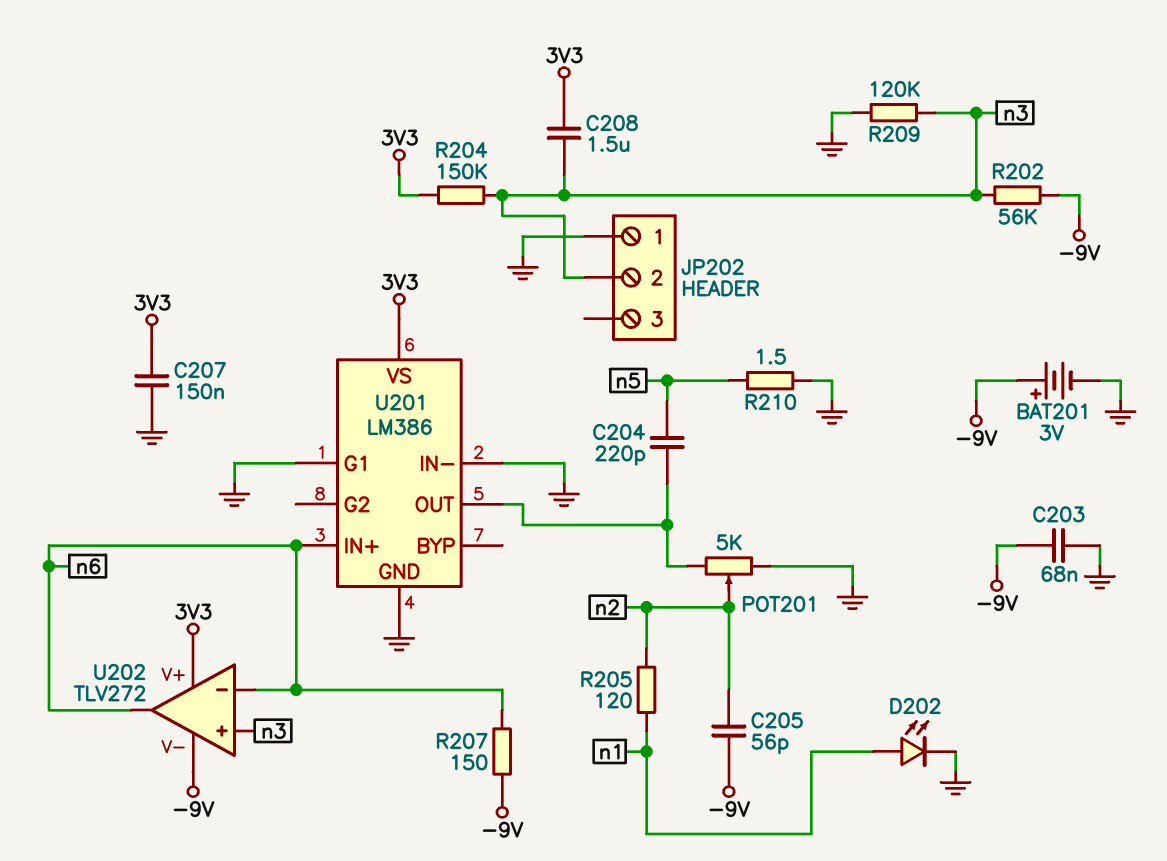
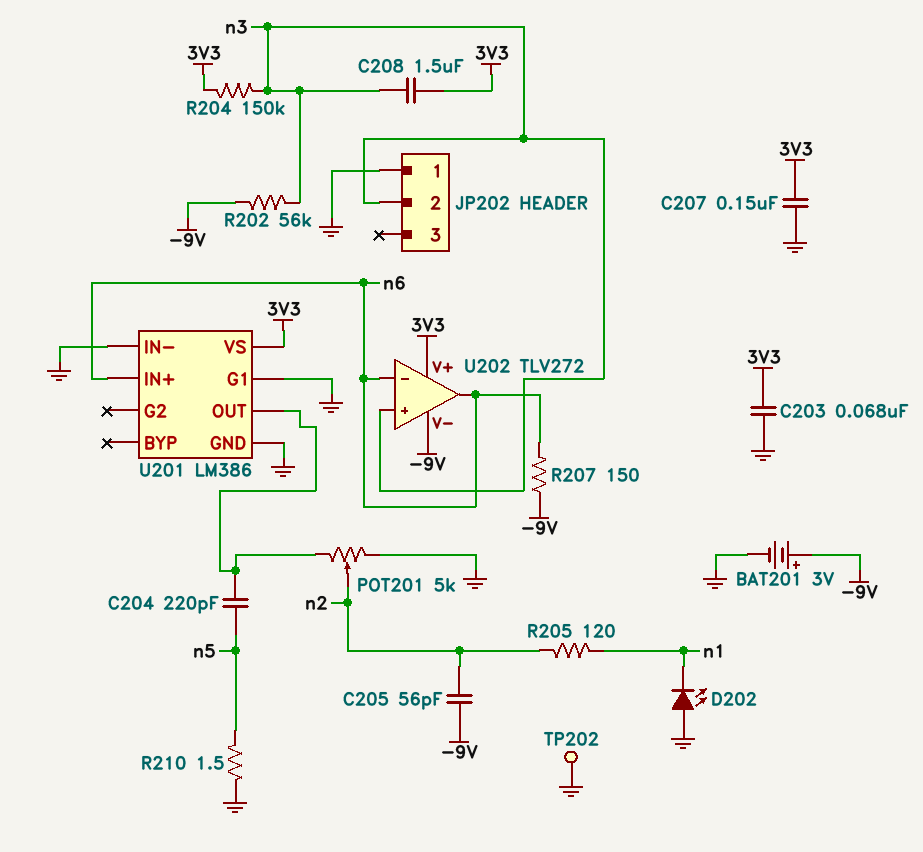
C203: 68nF (-9V, GND) -> 68nF (3V3, GND)
D202: LED (A n1, K GND) -> LED (A GND, K n1)
R209: 120k (GND, n3) -> none
TP202: none -> test point (GND)

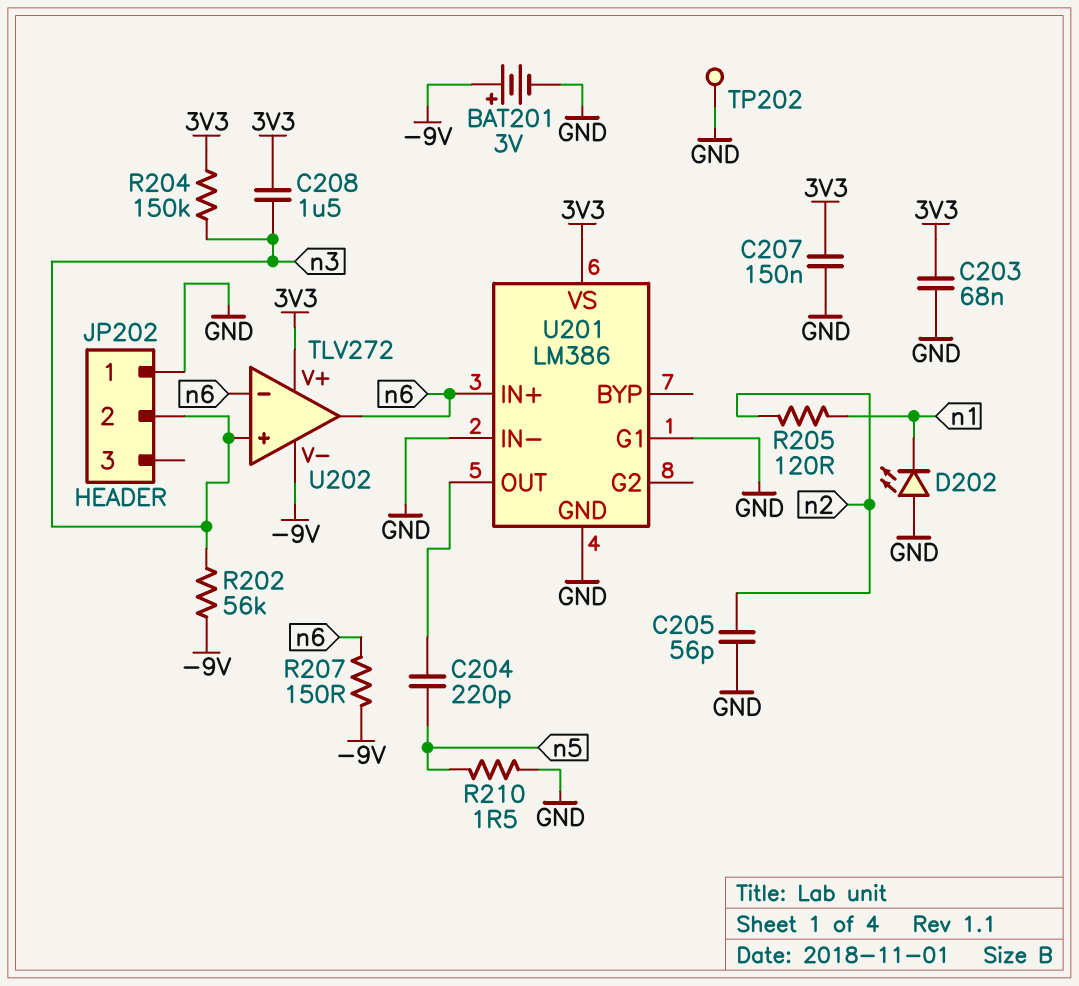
C205: 56pF (-9V, n2) -> 56pF (GND, n2)
POT201: 5k (GND, U201/OUT, wiper n2) -> none

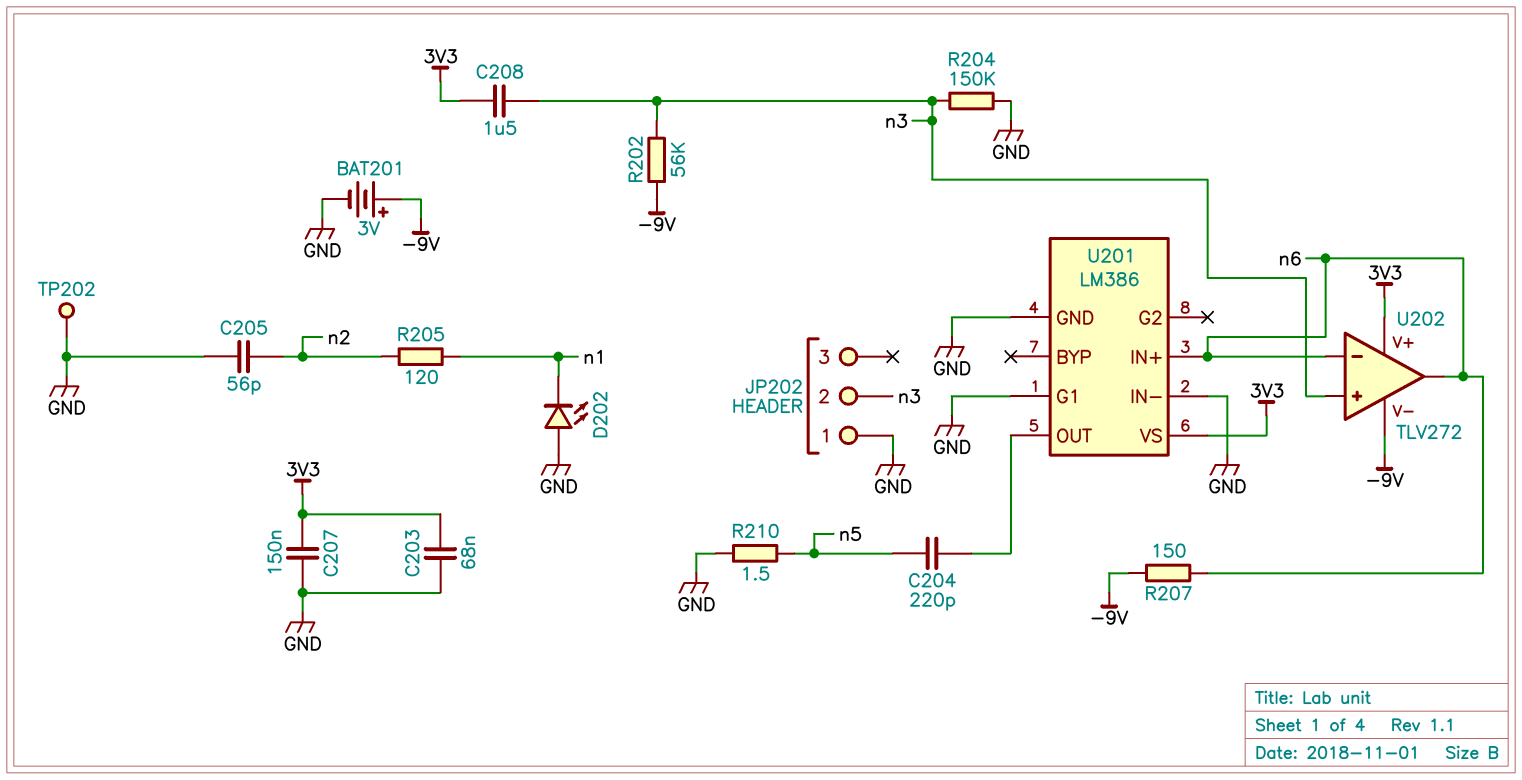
R204: 150k (3V3, n3) -> 150k (GND, n3)

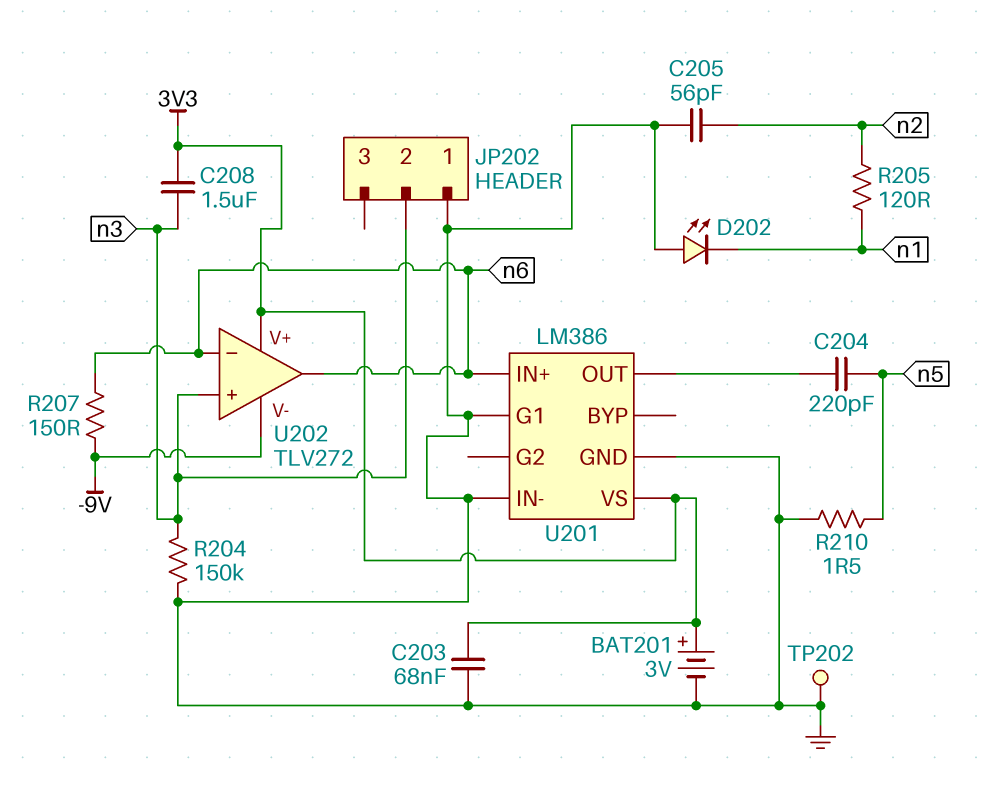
BAT201: 3V (plus -9V, minus GND) -> 3V (plus 3V3, minus GND)
C207: 150nF (3V3, GND) -> none
R202: 56k (-9V, n3) -> none

